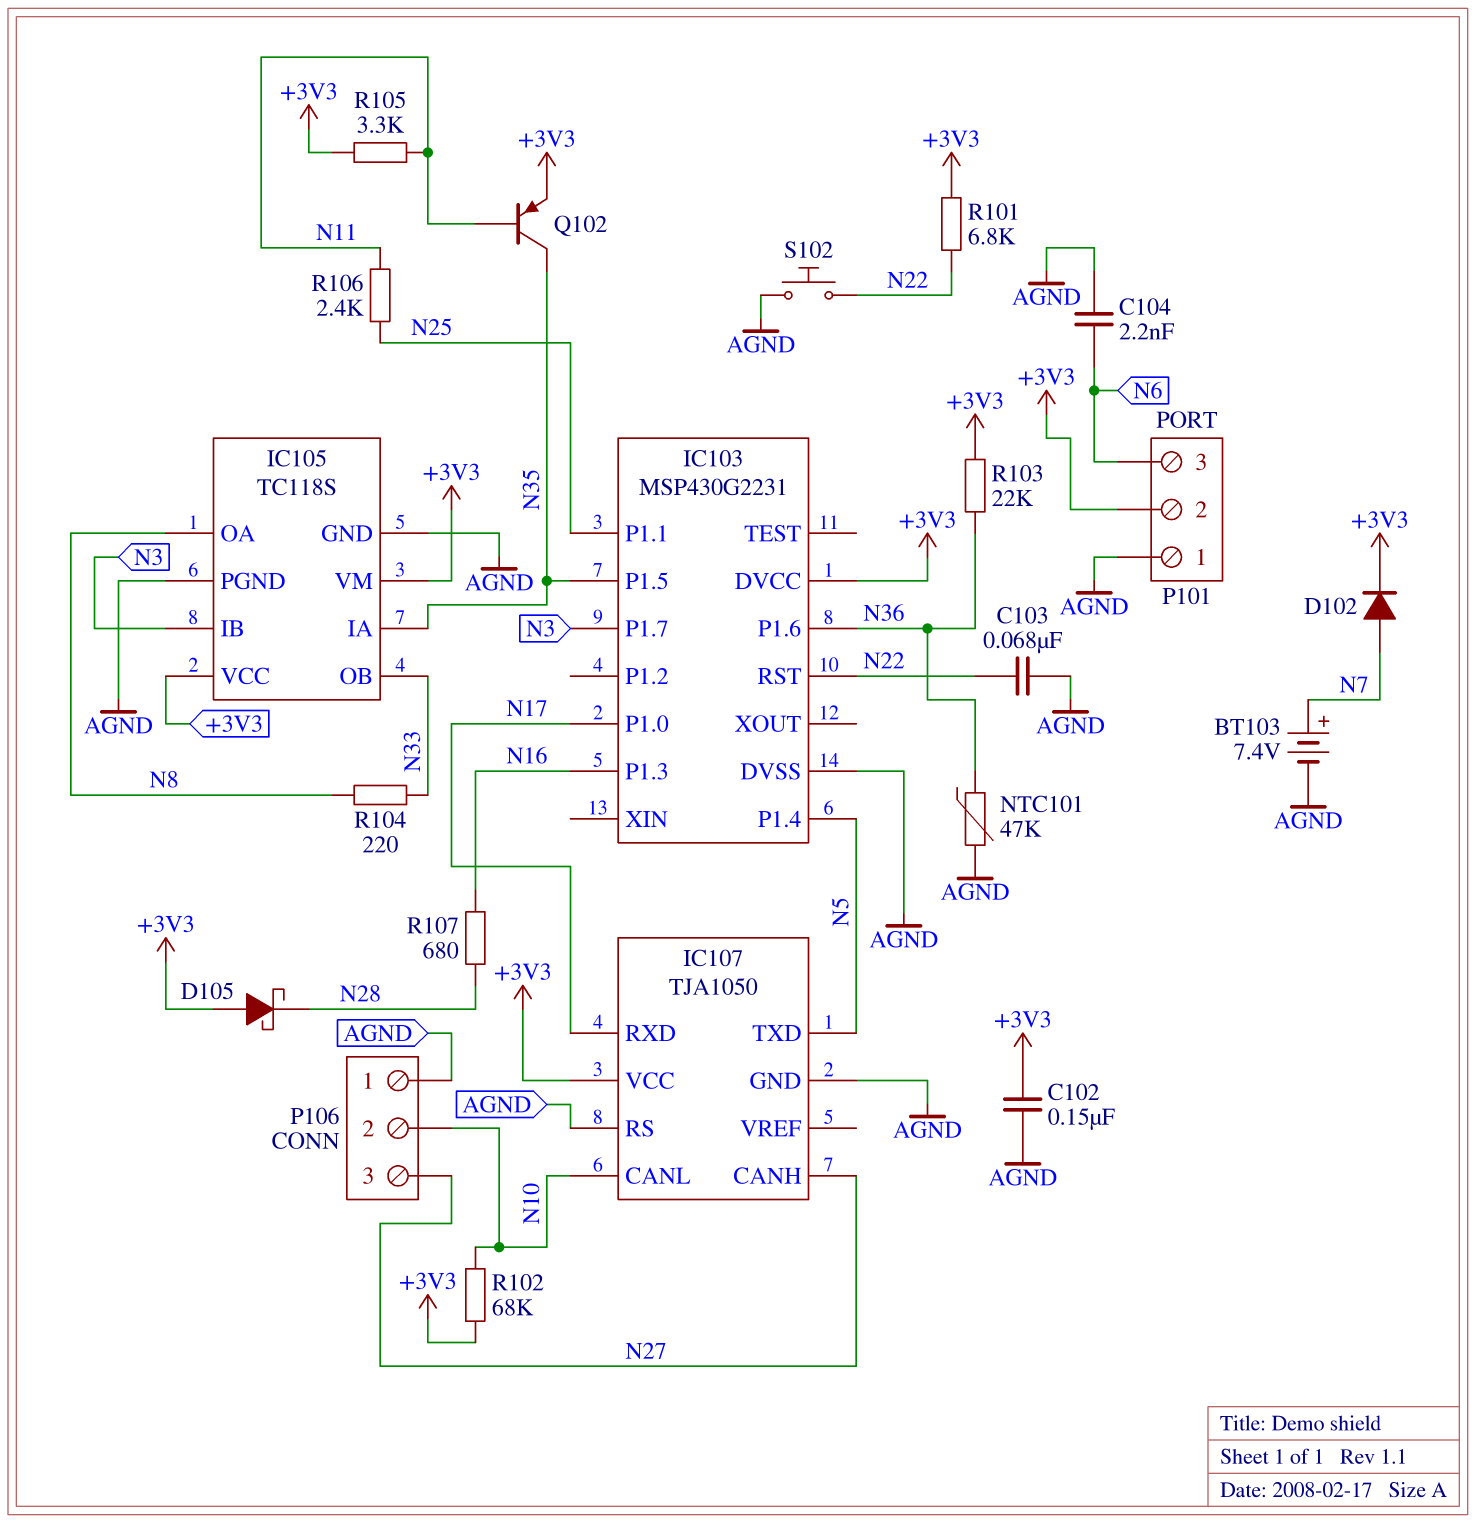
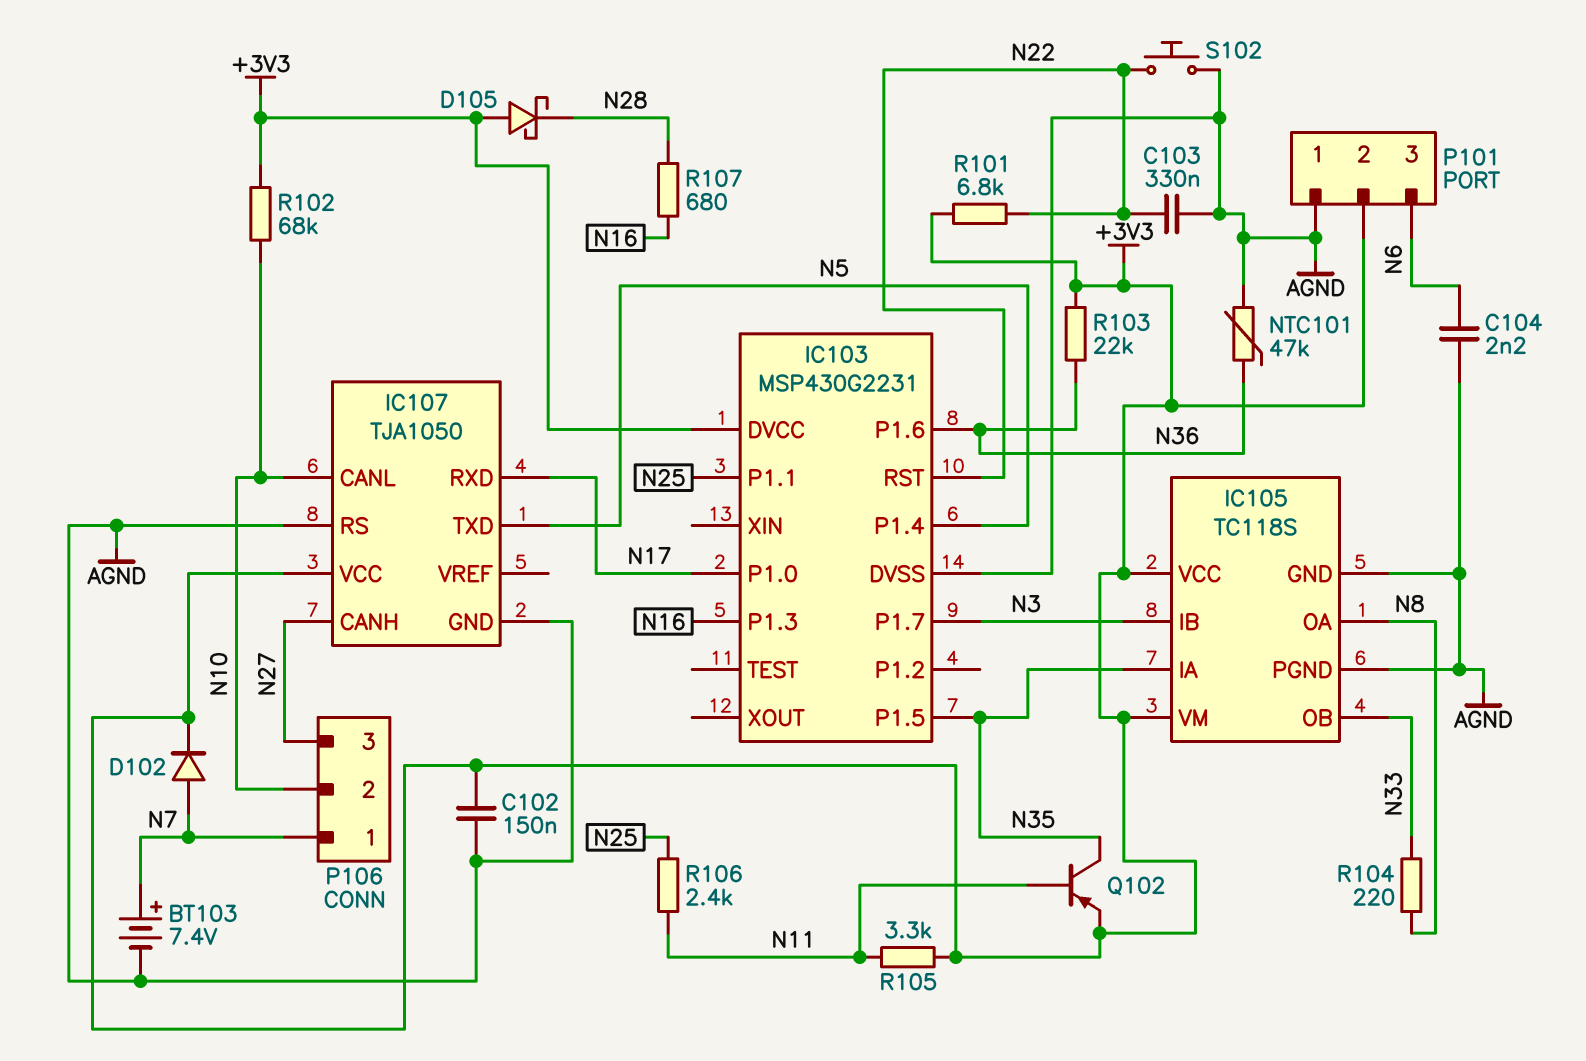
C103: 68nF (AGND, N22) -> 330nF (AGND, N22)
P106 pin 1: AGND -> N7

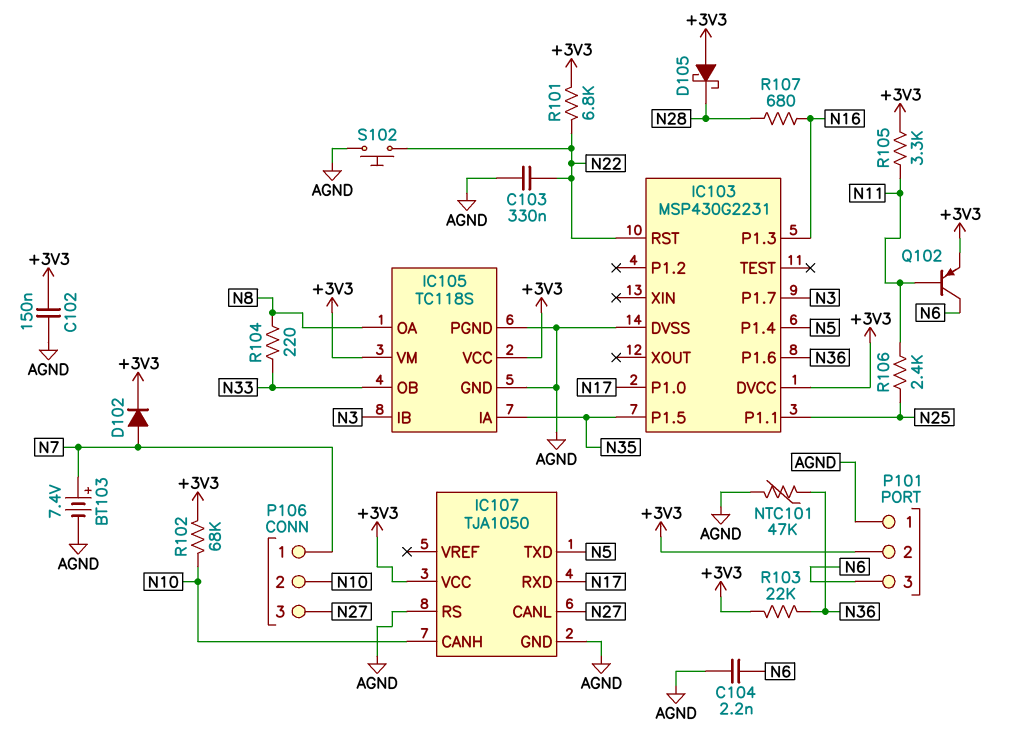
IC107 pin CANH: N27 -> N10
IC107 pin CANL: N10 -> N27
Q102: PNP (B N11, C N35, E +3V3) -> PNP (B N11, C N6, E +3V3)

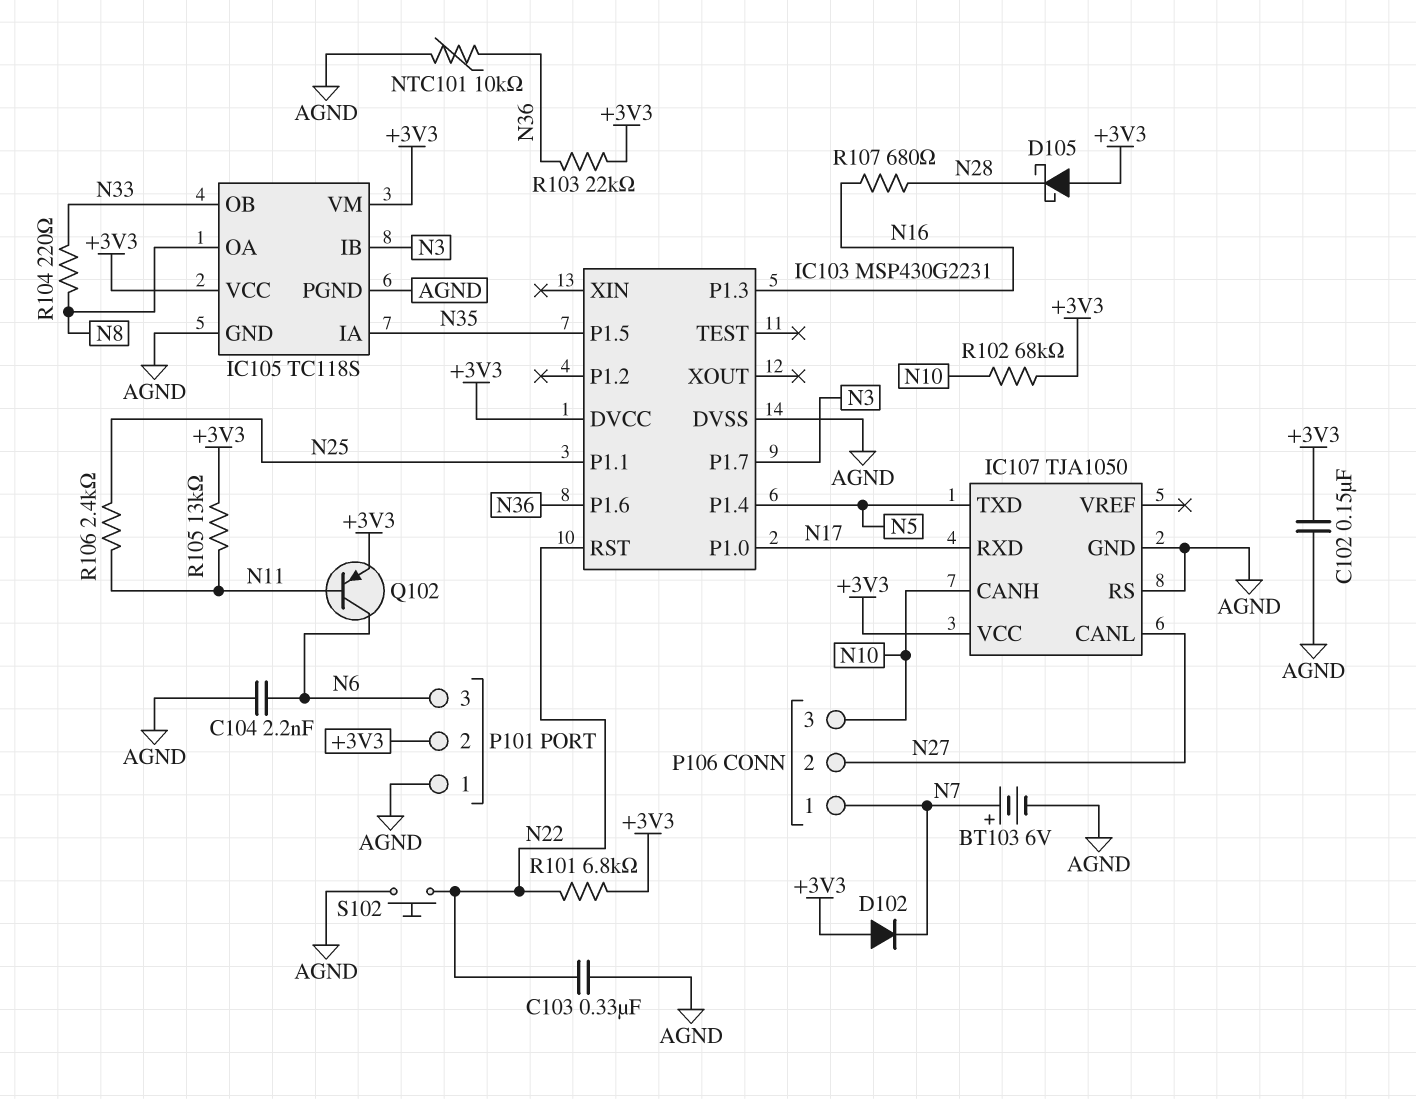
BT103: 7.4V (plus N7, minus AGND) -> 6V (plus N7, minus AGND)
D102: diode (A N7, K +3V3) -> diode (A +3V3, K N7)
NTC101: 47k (AGND, N36) -> 10k (AGND, N36)
P106 pin 2: N10 -> N27
P106 pin 3: N27 -> N10
R105: 3.3k (+3V3, N11) -> 13k (+3V3, N11)

